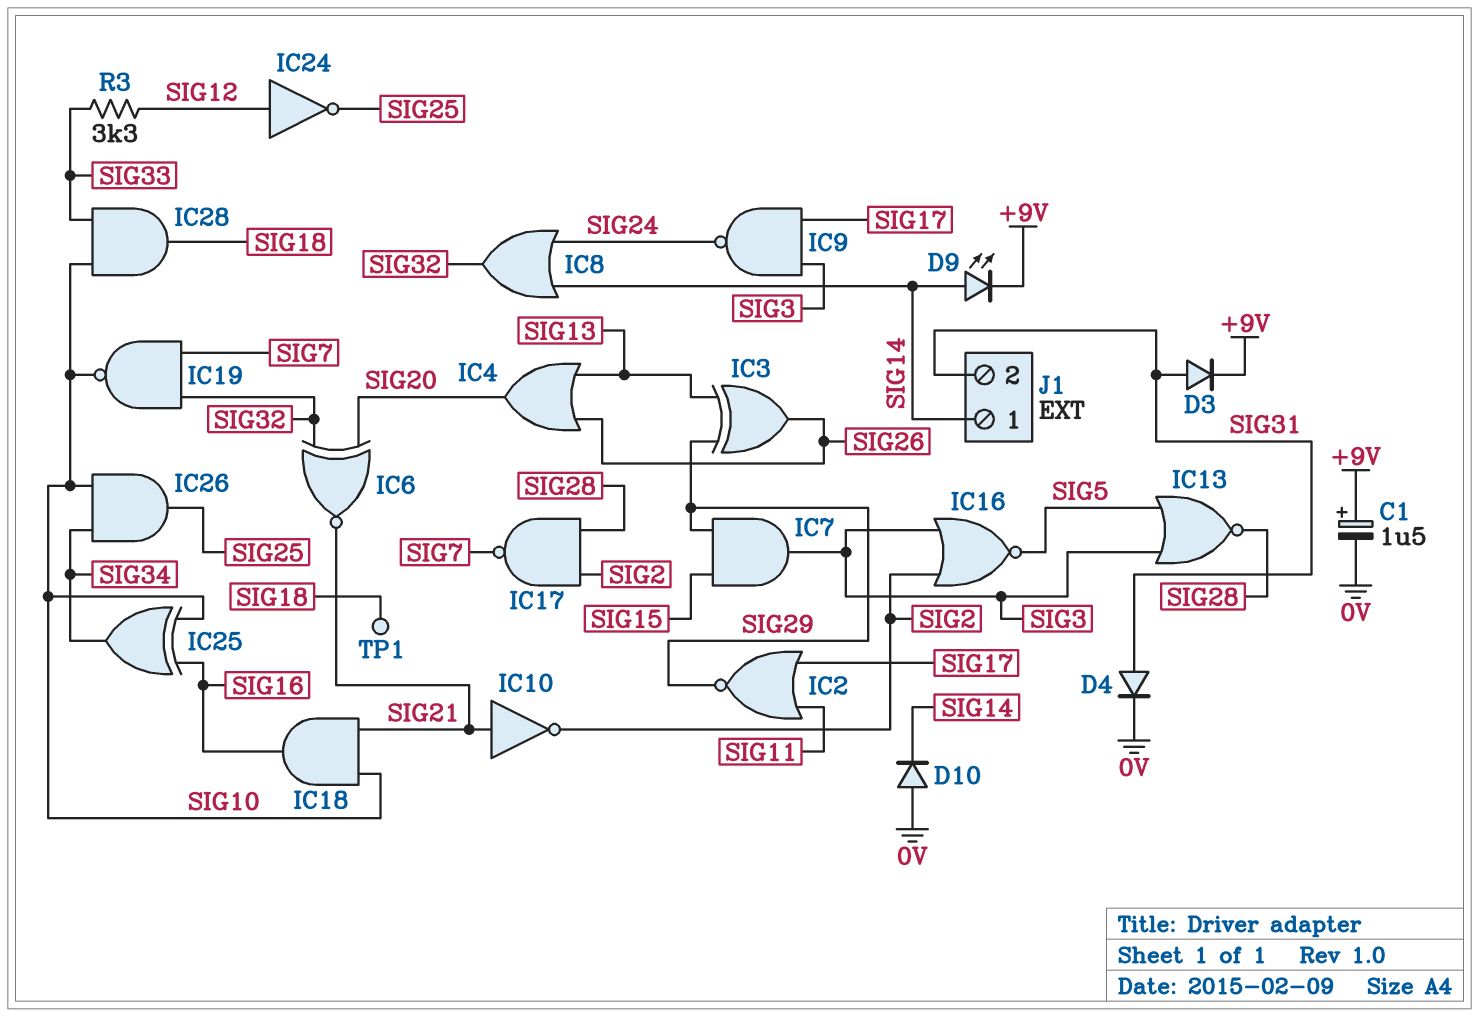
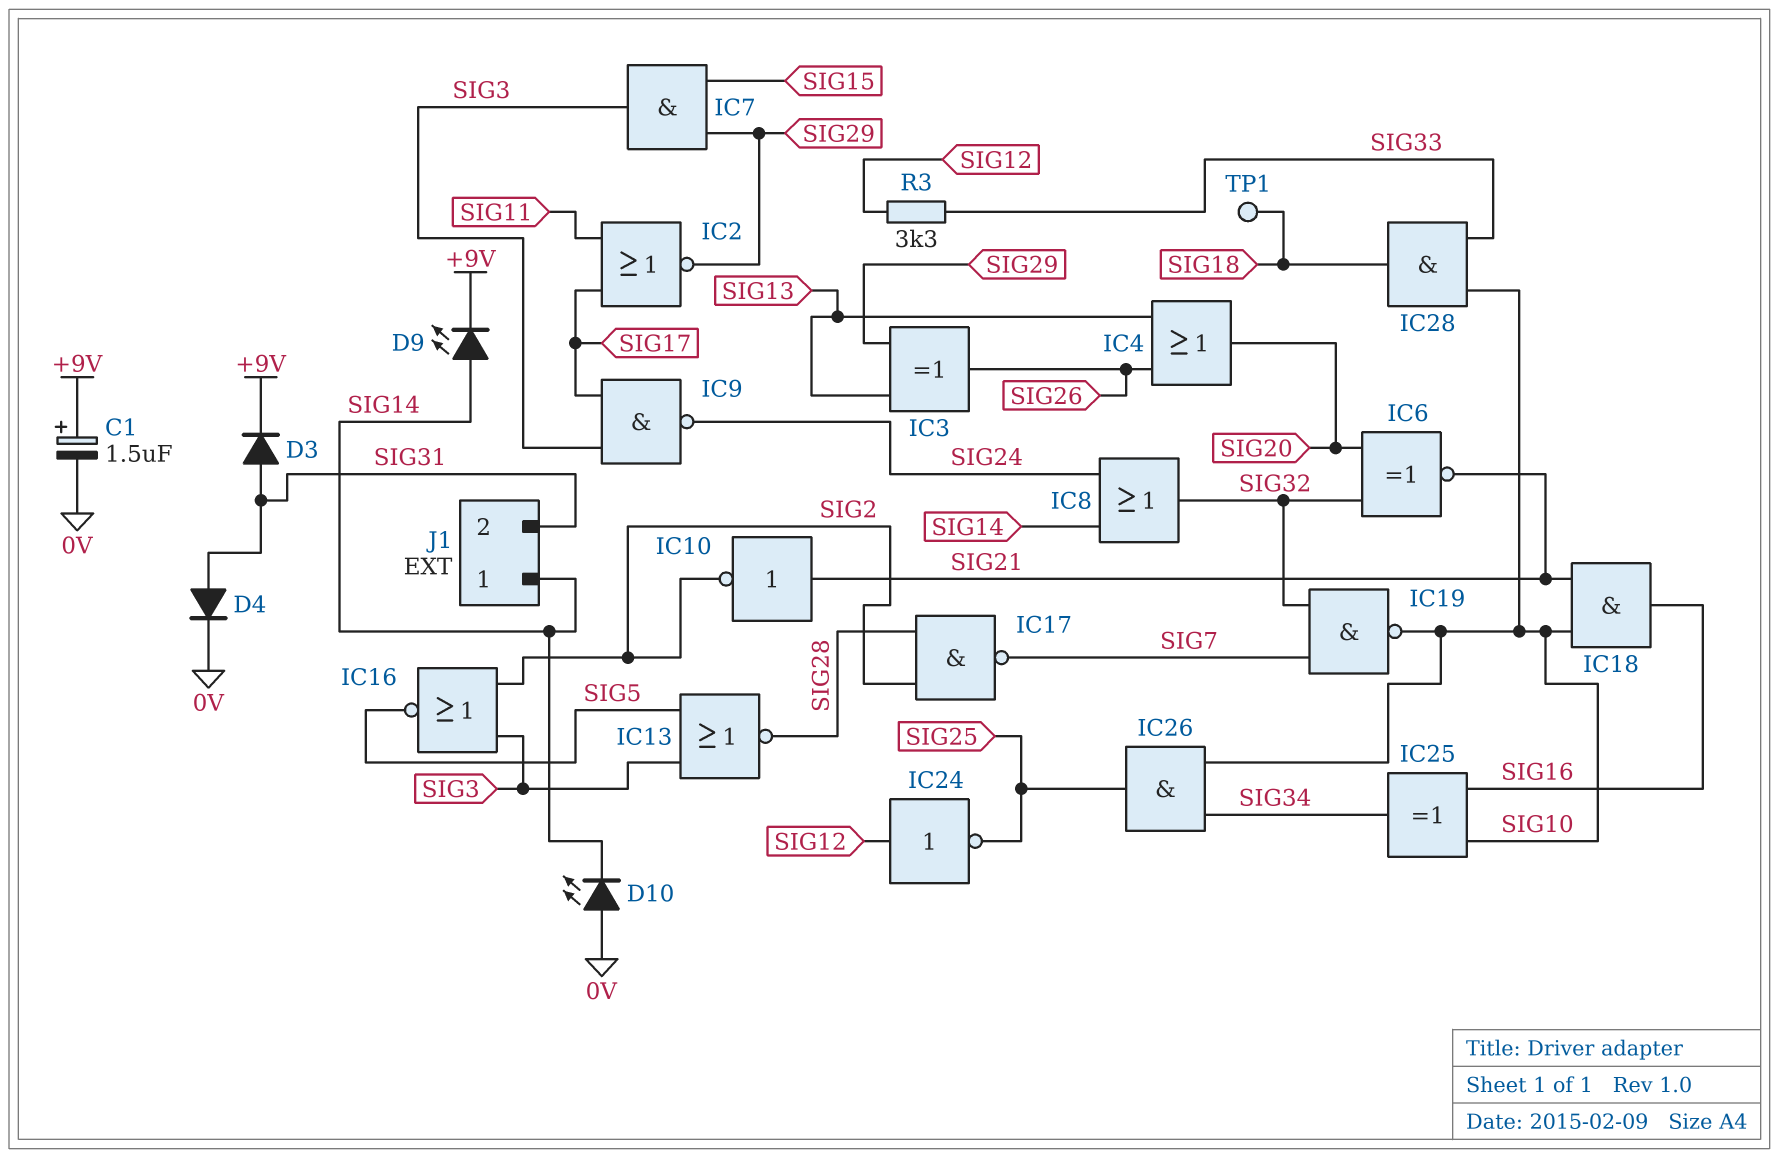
D10: diode (A 0V, K SIG14) -> LED (A 0V, K SIG14)

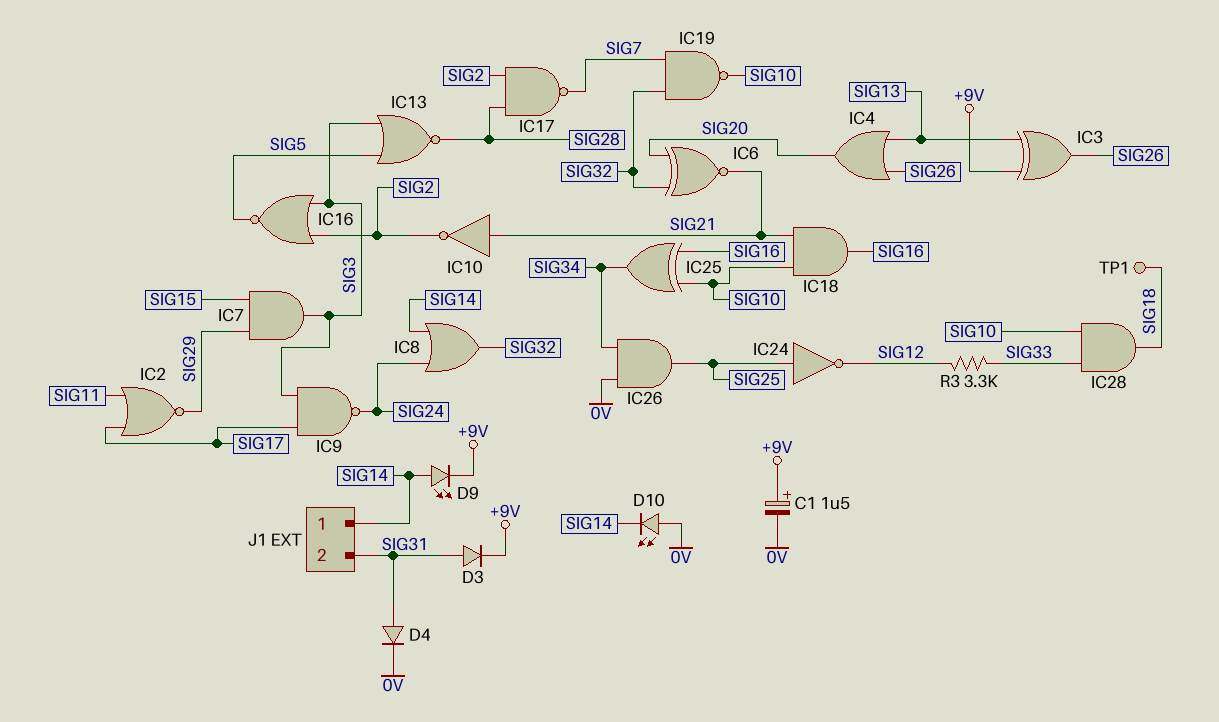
IC3: XOR (in SIG13, in SIG29, out SIG26) -> XOR (in +9V, in SIG13, out SIG26)
IC24: NOT (in SIG12, out SIG25) -> NOT (in SIG25, out SIG12)
IC26: AND (in SIG10, in SIG34, out SIG25) -> AND (in 0V, in SIG34, out SIG25)

